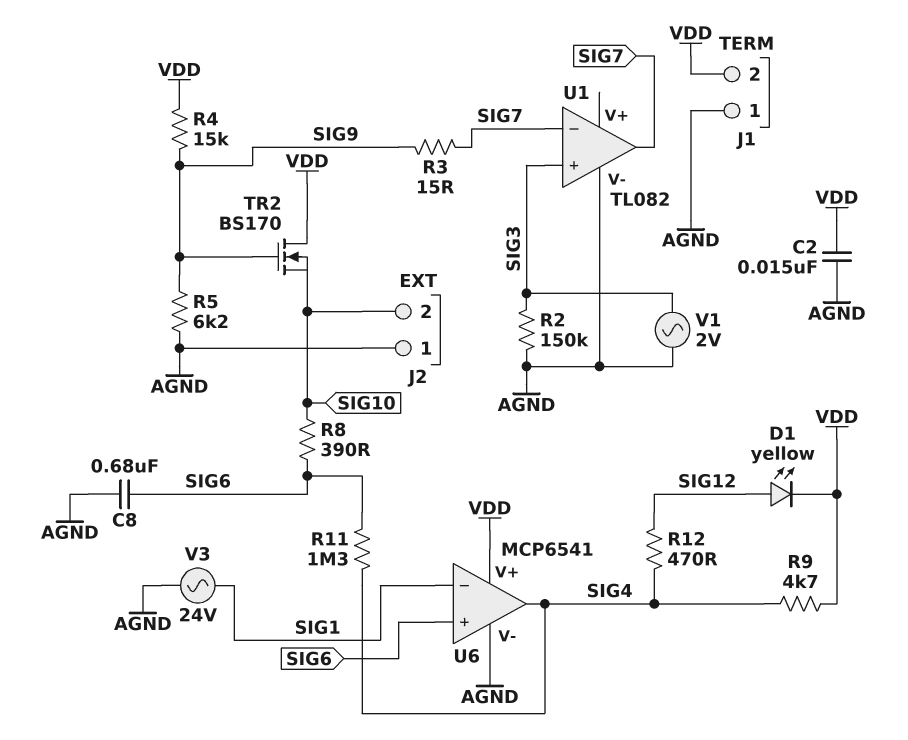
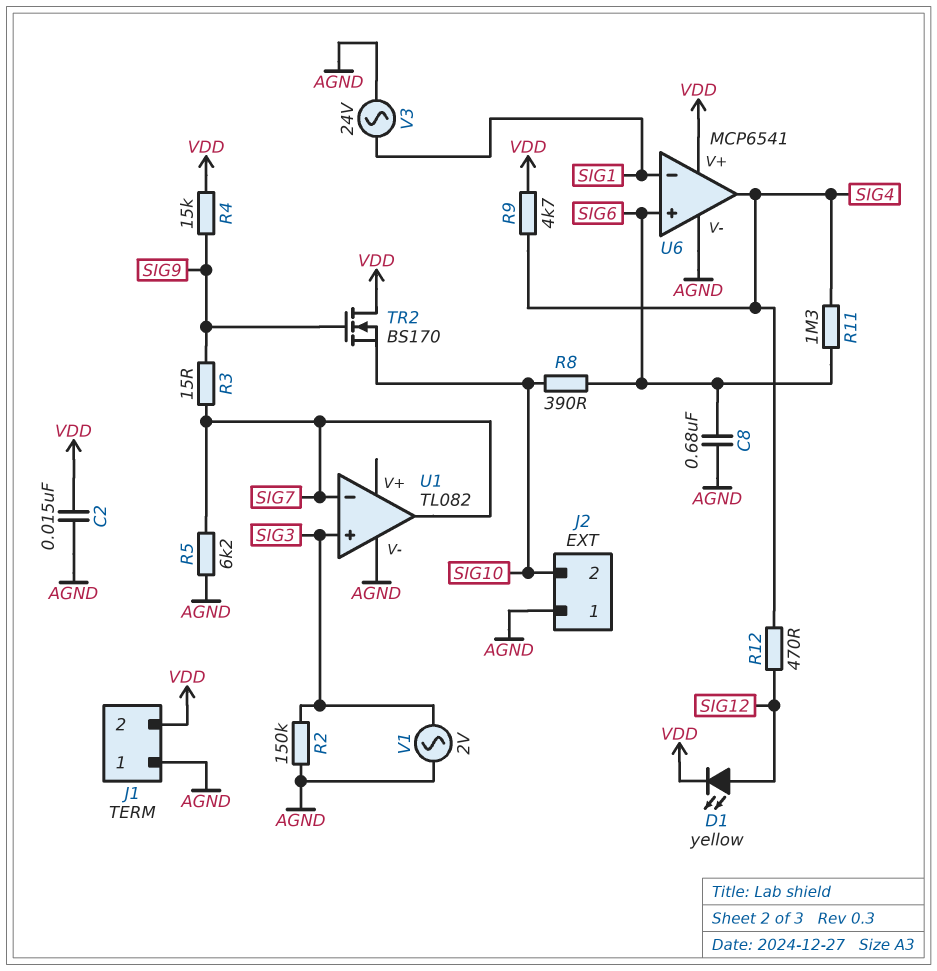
R5: 6.2k (AGND, SIG9) -> 6.2k (AGND, SIG7)

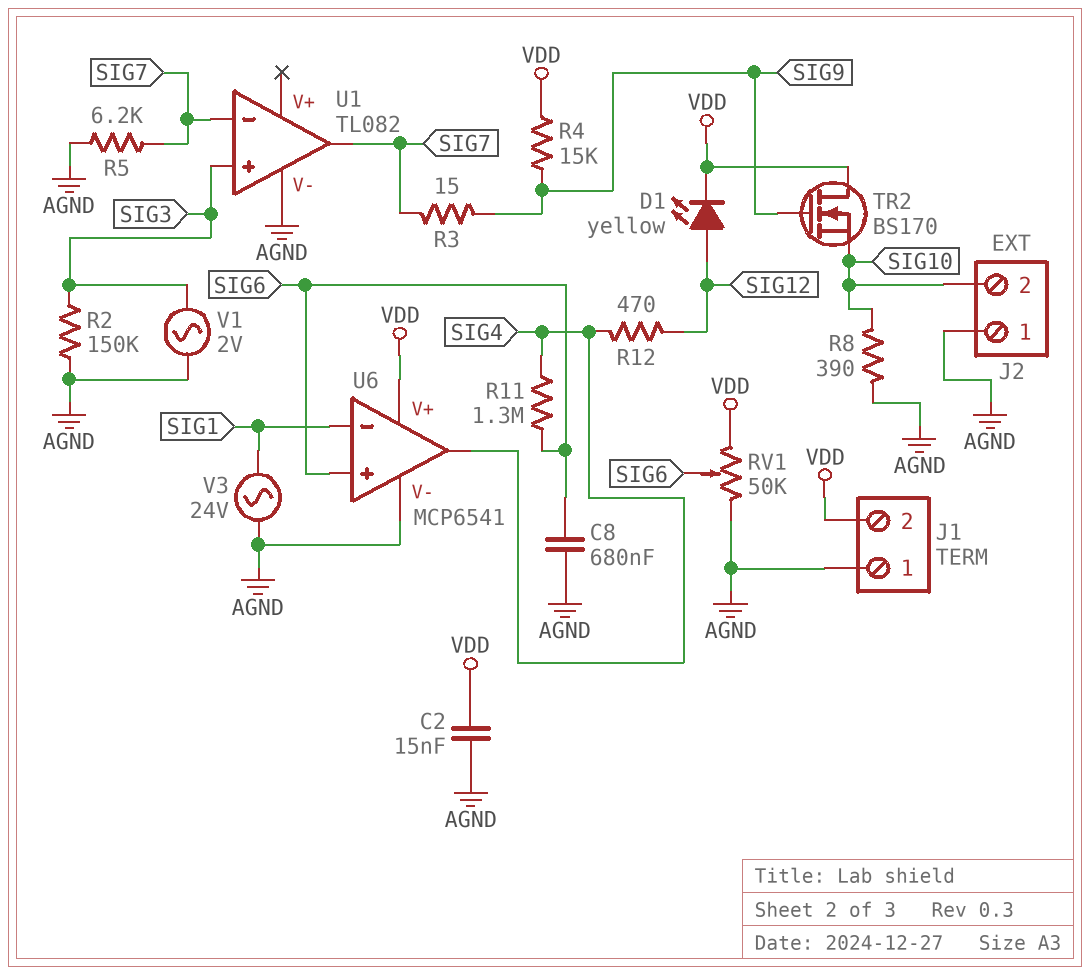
R8: 390 (SIG6, SIG10) -> 390 (AGND, SIG10)
R9: 4.7k (SIG4, VDD) -> none
RV1: none -> 50k (AGND, VDD, wiper SIG6)

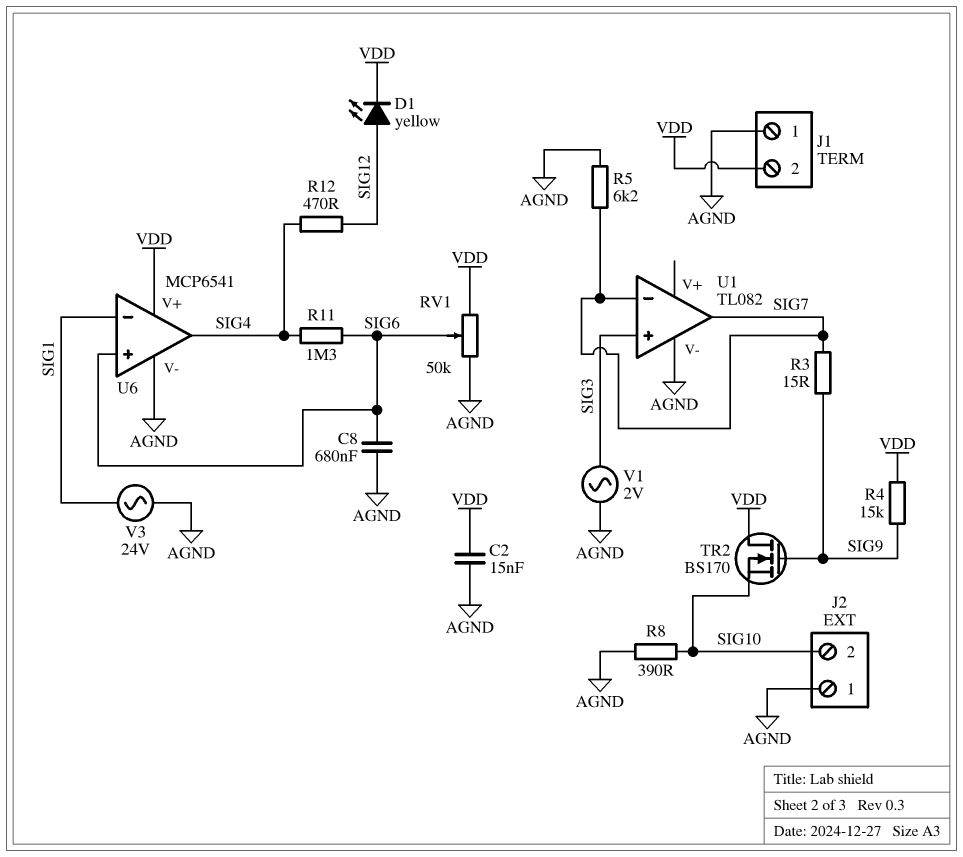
R2: 150k (AGND, SIG3) -> none

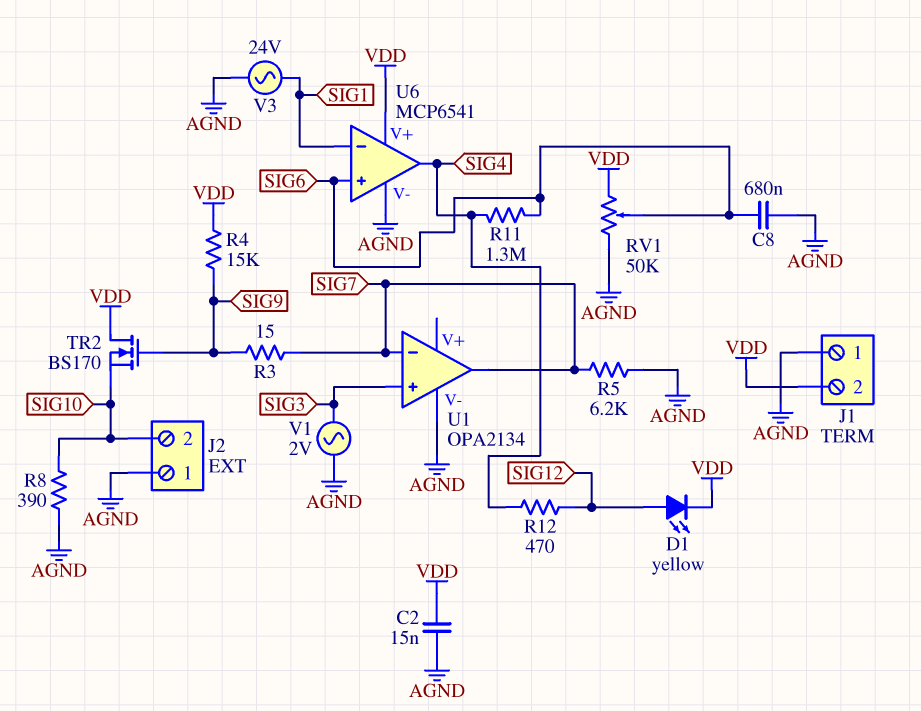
U1: TL082 -> OPA2134

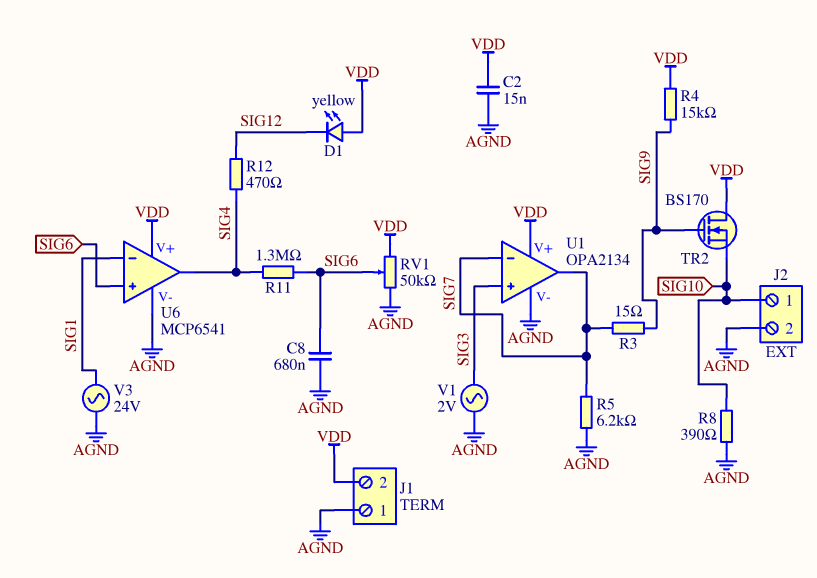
D1: LED yellow (A SIG12, K VDD) -> LED yellow (A VDD, K SIG12)
J2 pin 1: AGND -> SIG10
J2 pin 2: SIG10 -> AGND
U1 pin V+: none -> VDD

